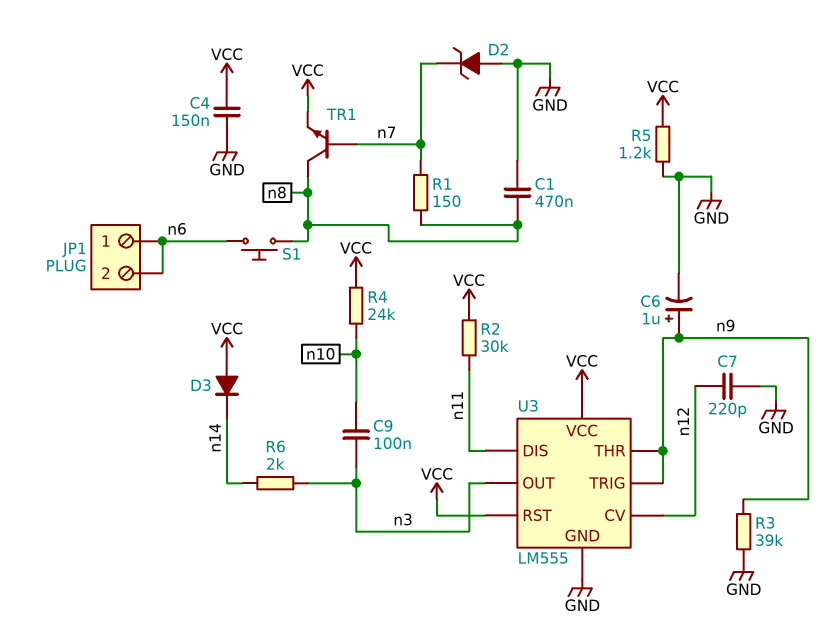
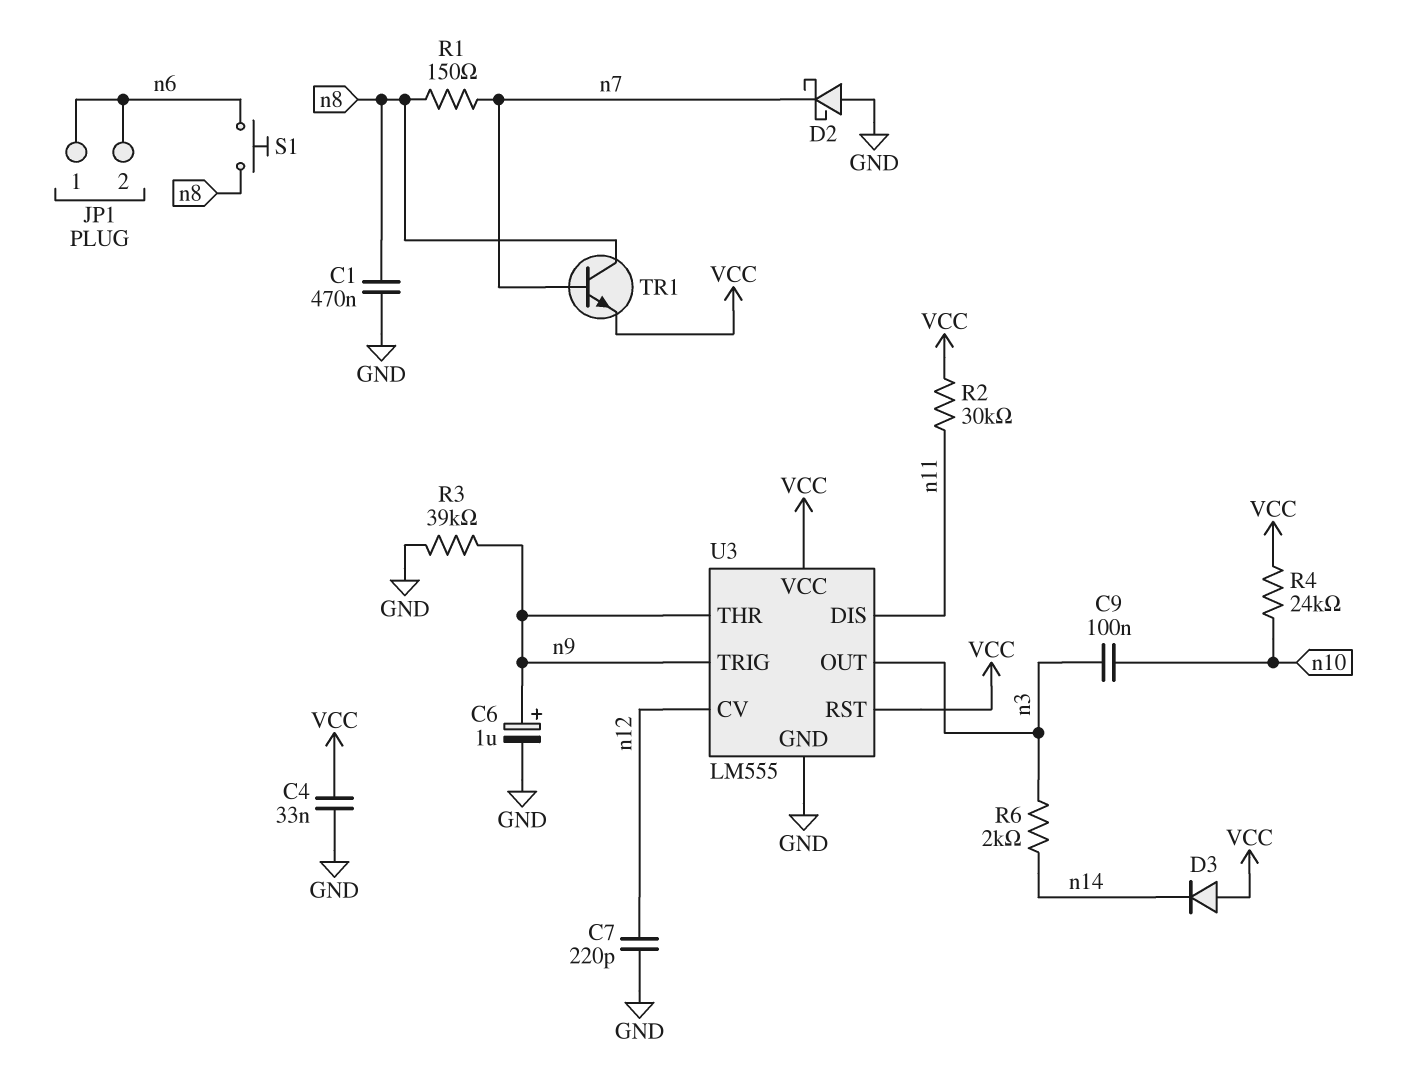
C4: 150nF (GND, VCC) -> 33nF (GND, VCC)
D2: zener (A GND, K n7) -> schottky (A GND, K n7)
R5: 1.2k (GND, VCC) -> none

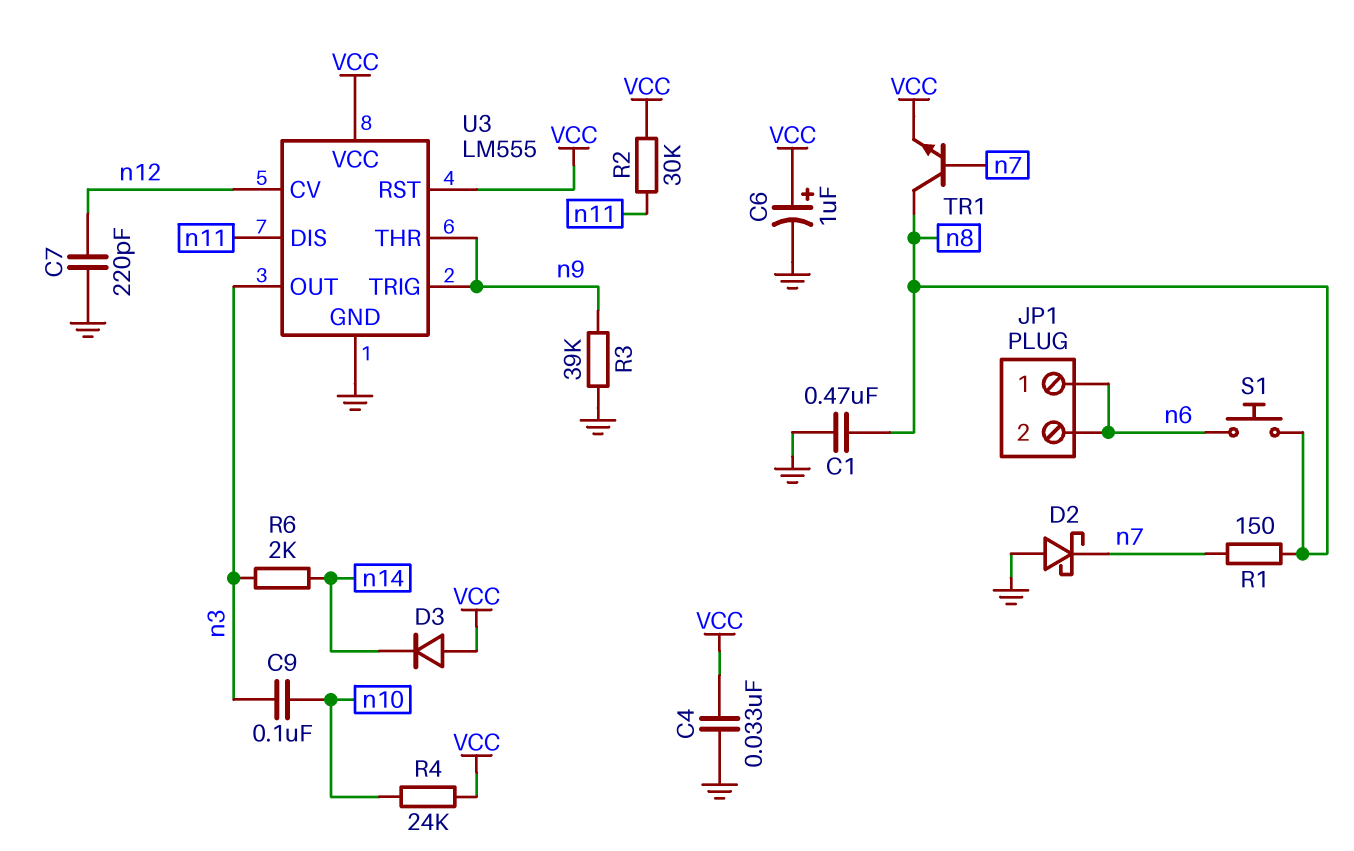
C6: 1uF (plus n9, minus GND) -> 1uF (plus VCC, minus GND)

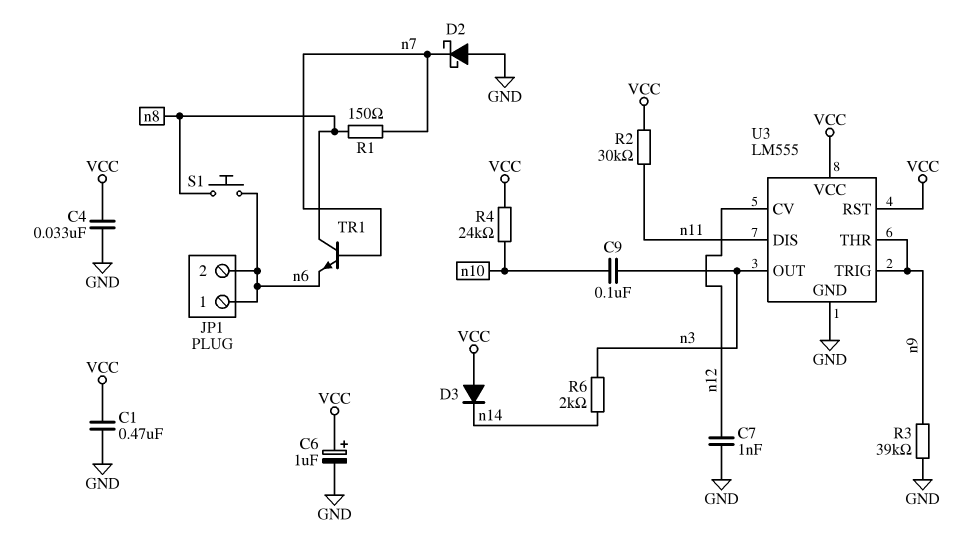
C1: 470nF (GND, n8) -> 470nF (GND, VCC)
C7: 220pF (GND, n12) -> 1nF (GND, n12)
TR1: NPN (B n7, C n8, E VCC) -> NPN (B n7, C n8, E n6)

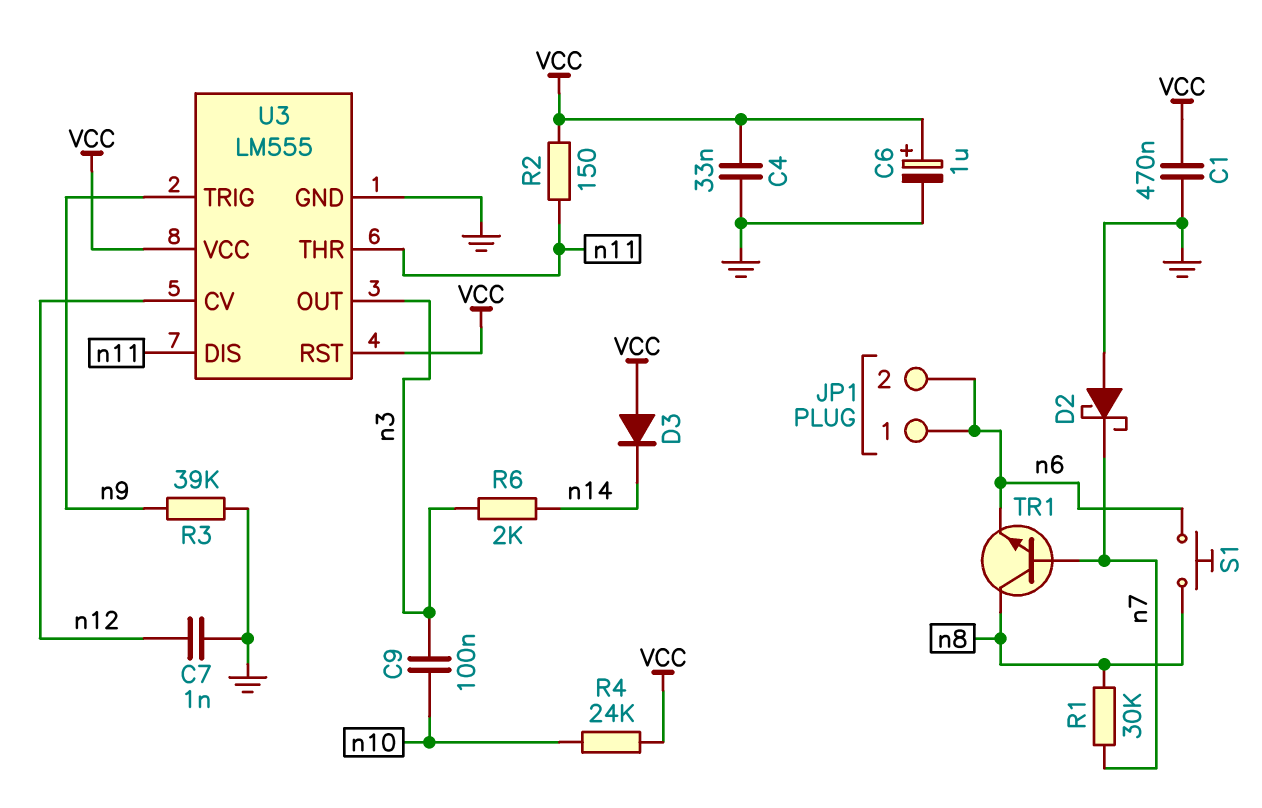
R1: 150 (n7, n8) -> 30k (n7, n8)
R2: 30k (VCC, n11) -> 150 (VCC, n11)
U3 pin THR: n9 -> n11

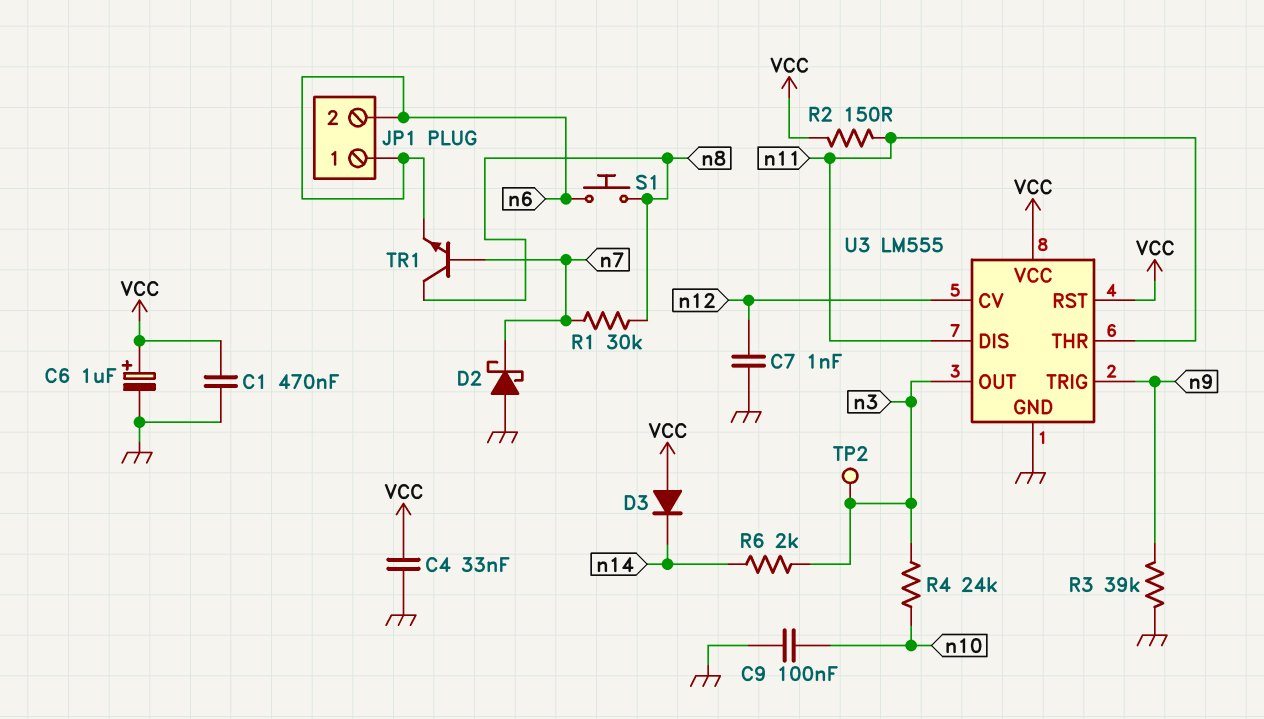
C9: 100nF (n3, n10) -> 100nF (GND, n10)
R4: 24k (VCC, n10) -> 24k (n3, n10)
TP2: none -> test point (n3)

